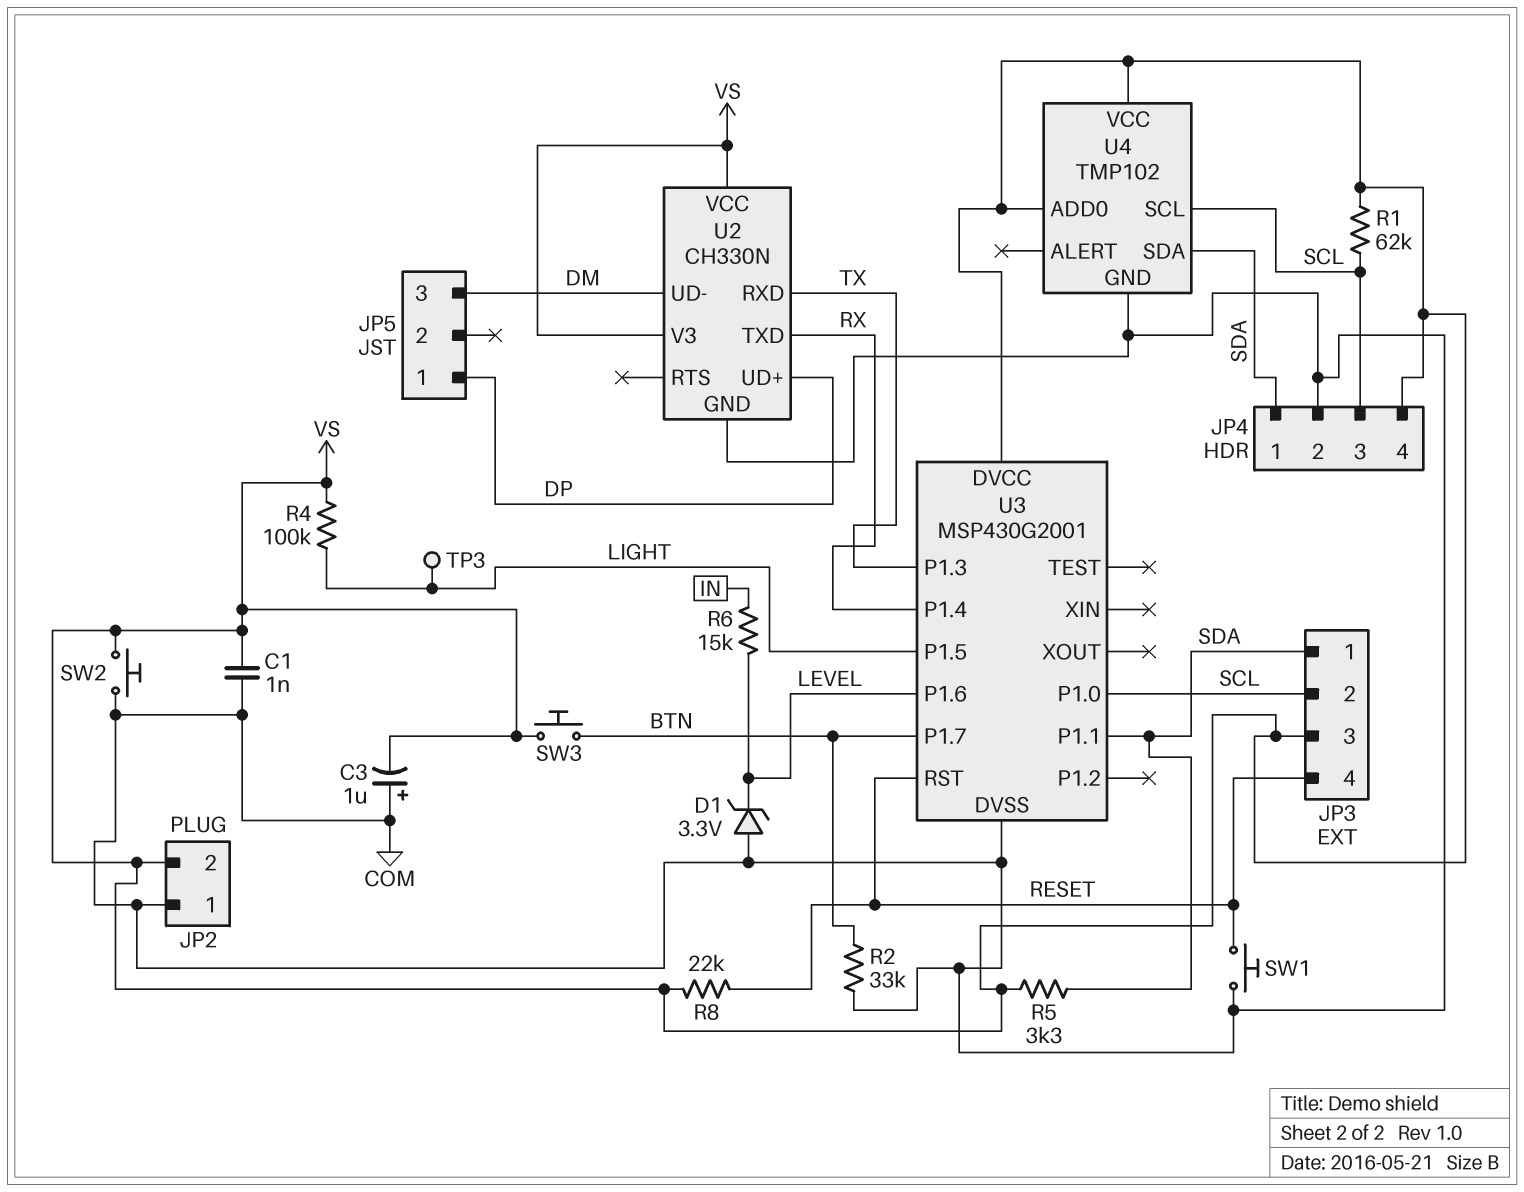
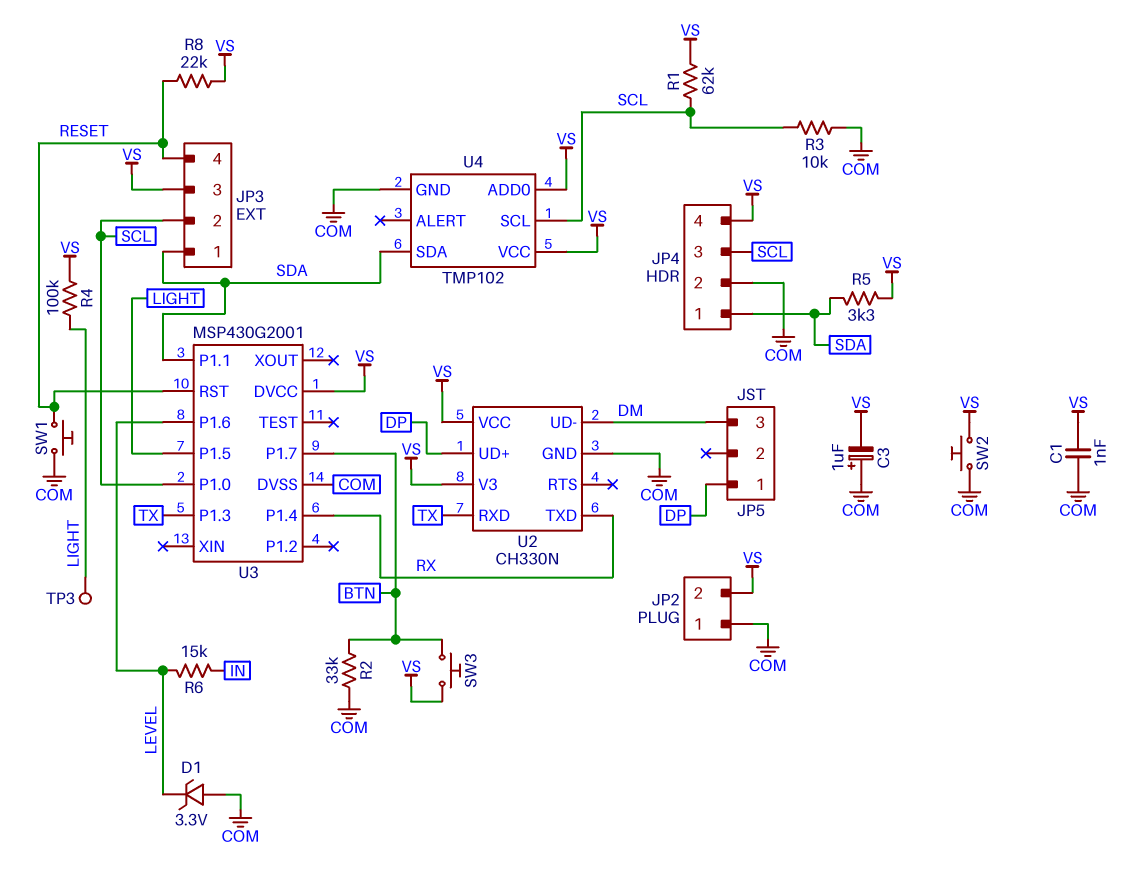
R3: none -> 10k (COM, SCL)

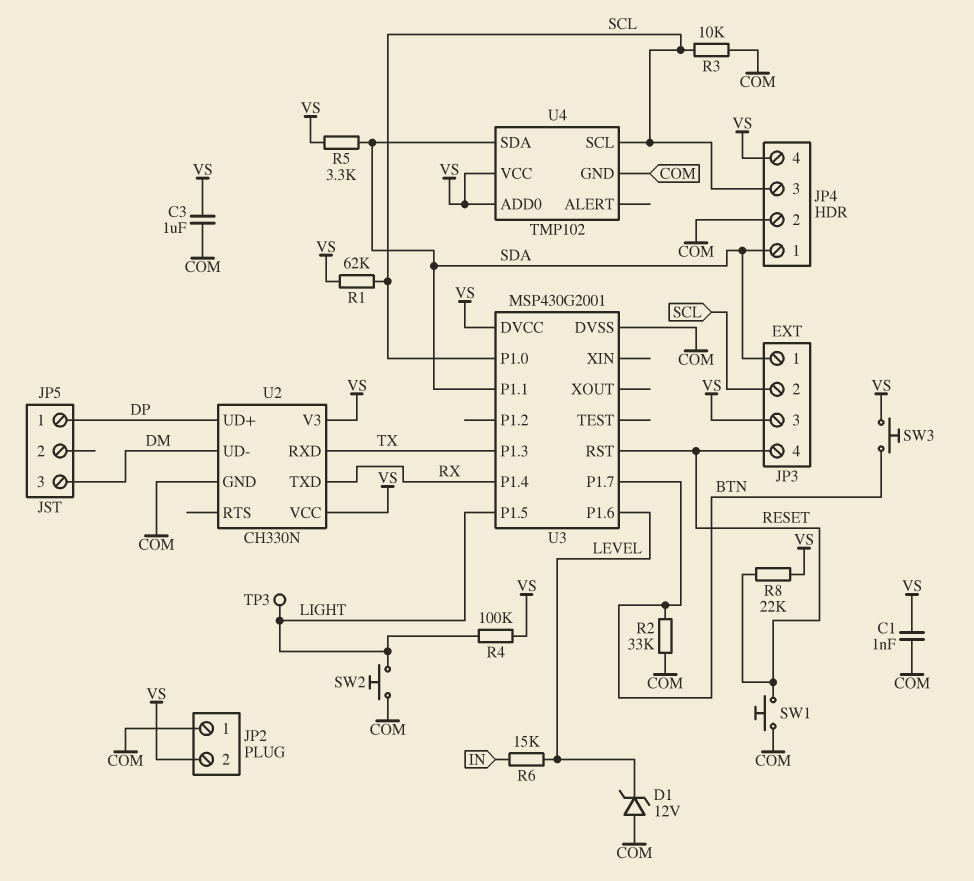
C3: 1uF (plus COM, minus VS) -> 1uF (COM, VS)
D1: zener 3.3V (A COM, K LEVEL) -> zener 12V (A COM, K LEVEL)
SW2: button (COM, VS) -> button (COM, LIGHT)

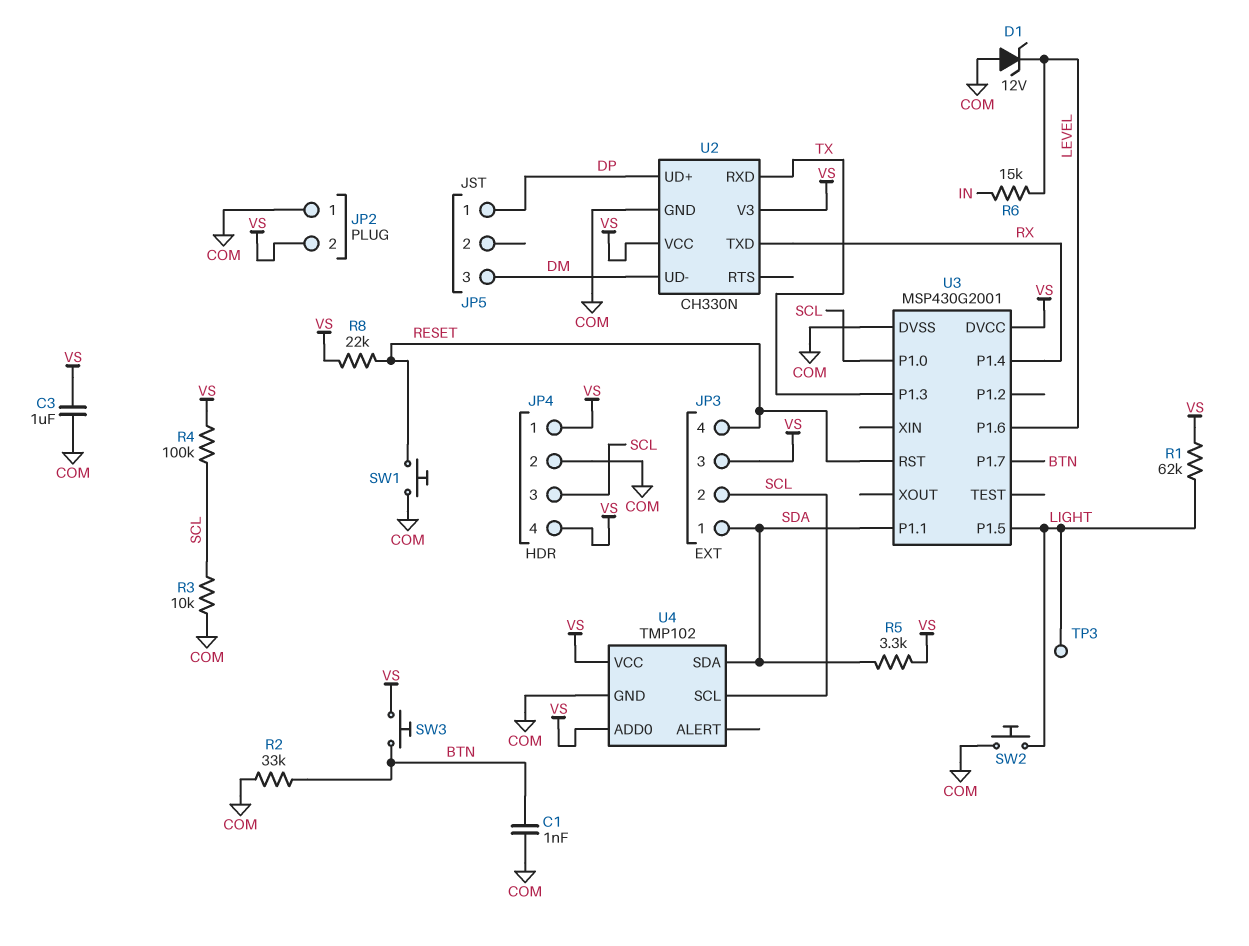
C1: 1nF (COM, VS) -> 1nF (BTN, COM)
JP4 pin 1: SDA -> VS
R1: 62k (SCL, VS) -> 62k (LIGHT, VS)
R4: 100k (LIGHT, VS) -> 100k (SCL, VS)

